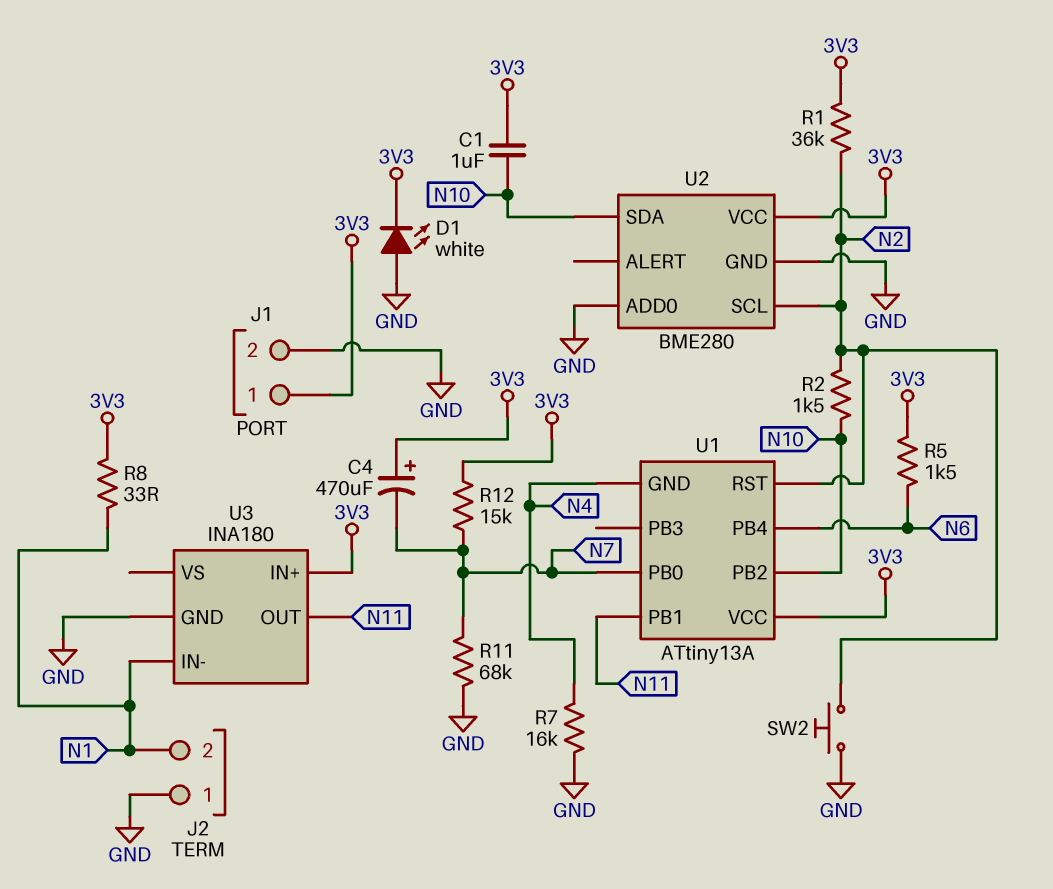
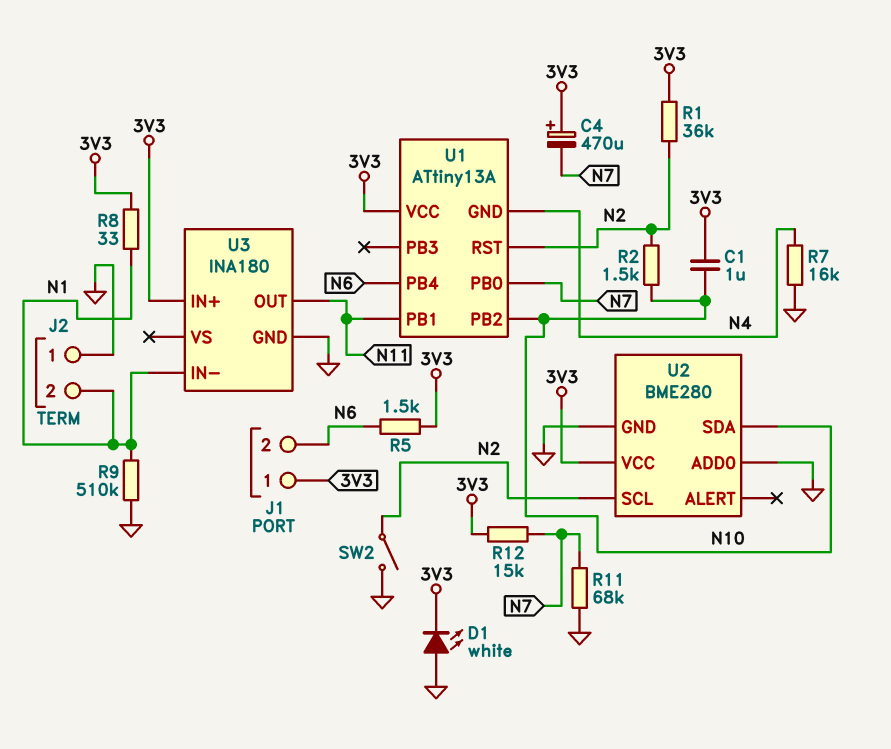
J1 pin 2: GND -> N6
R9: none -> 510k (GND, N1)
SW2: button (GND, N2) -> switch (GND, N2)

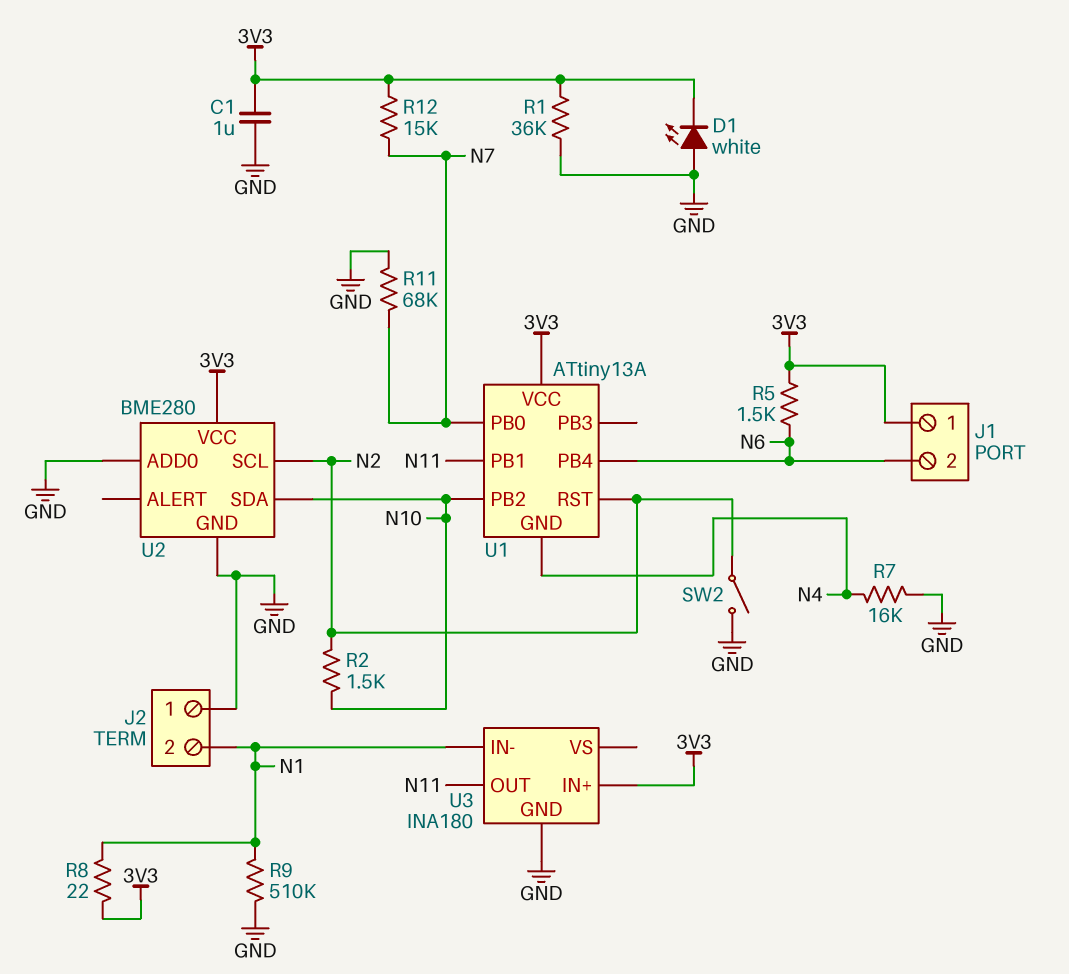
C1: 1uF (3V3, N10) -> 1uF (3V3, GND)
C4: 470uF (plus 3V3, minus N7) -> none
R1: 36k (3V3, N2) -> 36k (3V3, GND)
R8: 33 (3V3, N1) -> 22 (3V3, N1)

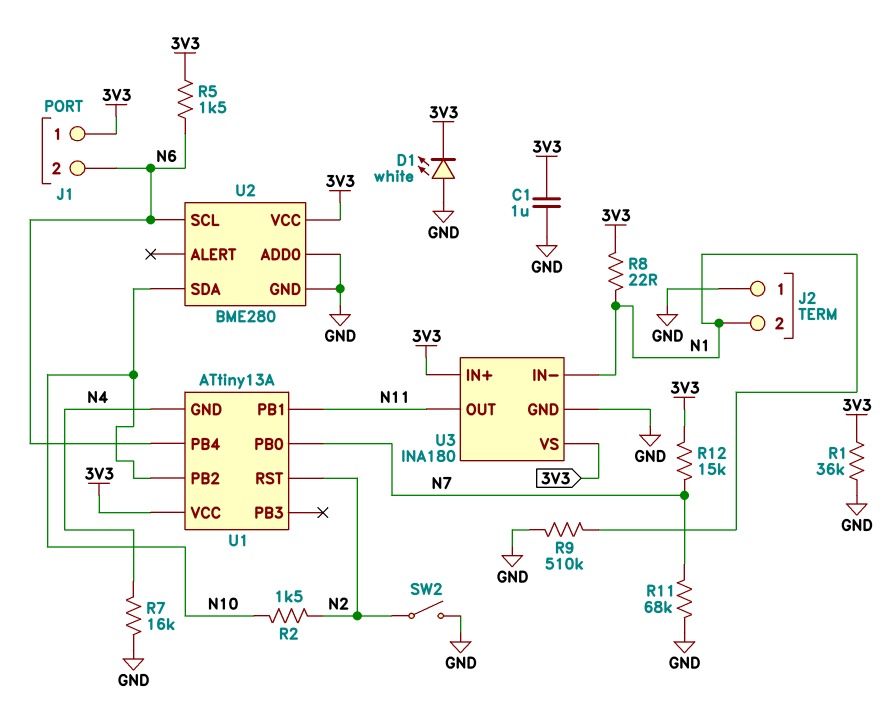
U2 pin SCL: N2 -> N6
U3 pin VS: none -> 3V3

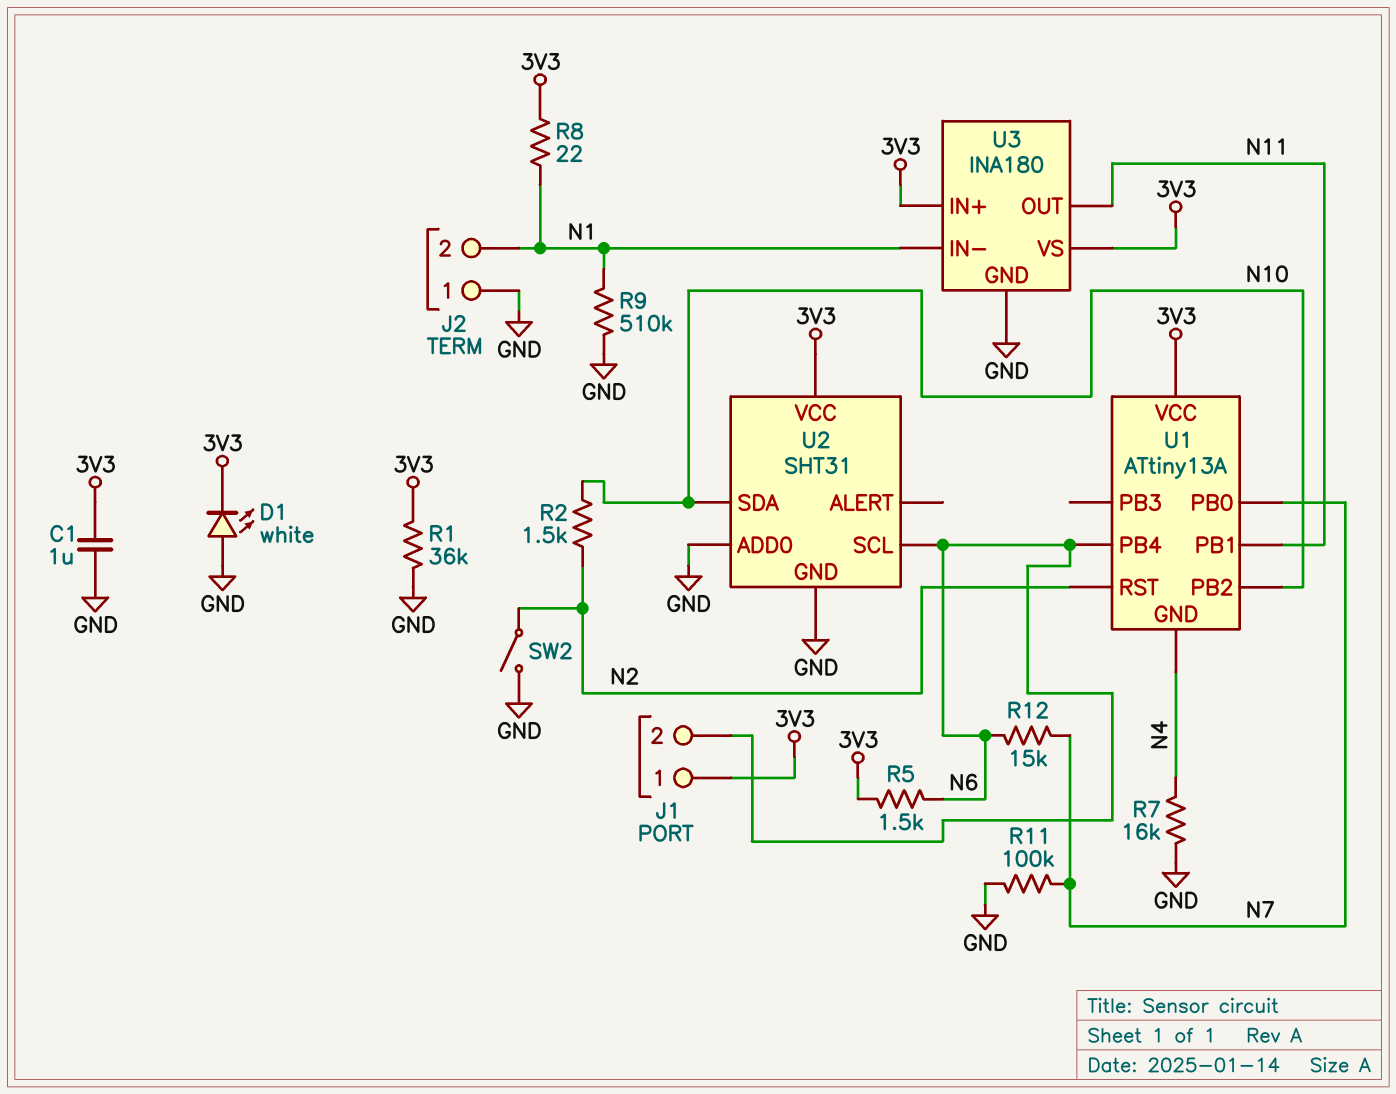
R11: 68k (GND, N7) -> 100k (GND, N7)
R12: 15k (3V3, N7) -> 15k (N6, N7)
U2: BME280 -> SHT31

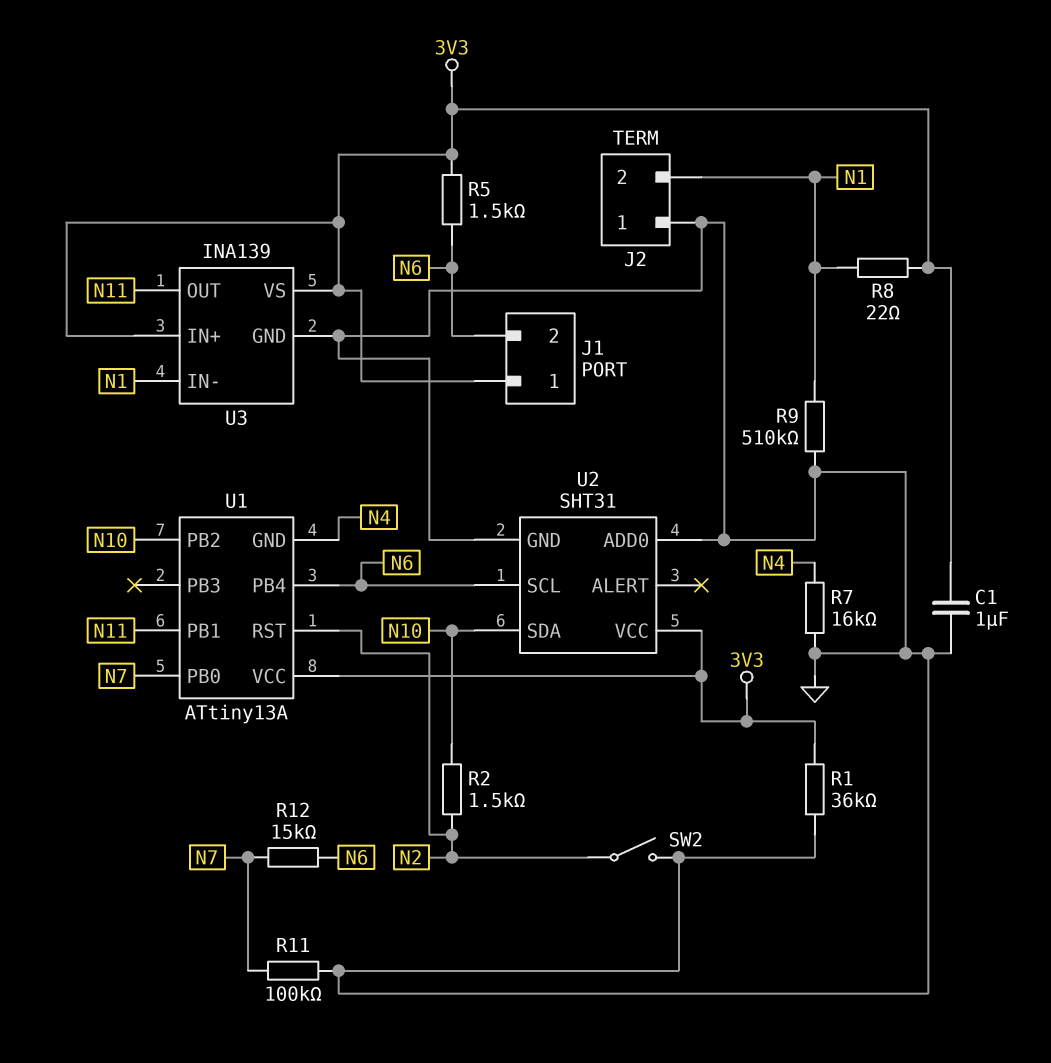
D1: LED white (A GND, K 3V3) -> none
U3: INA180 -> INA139

